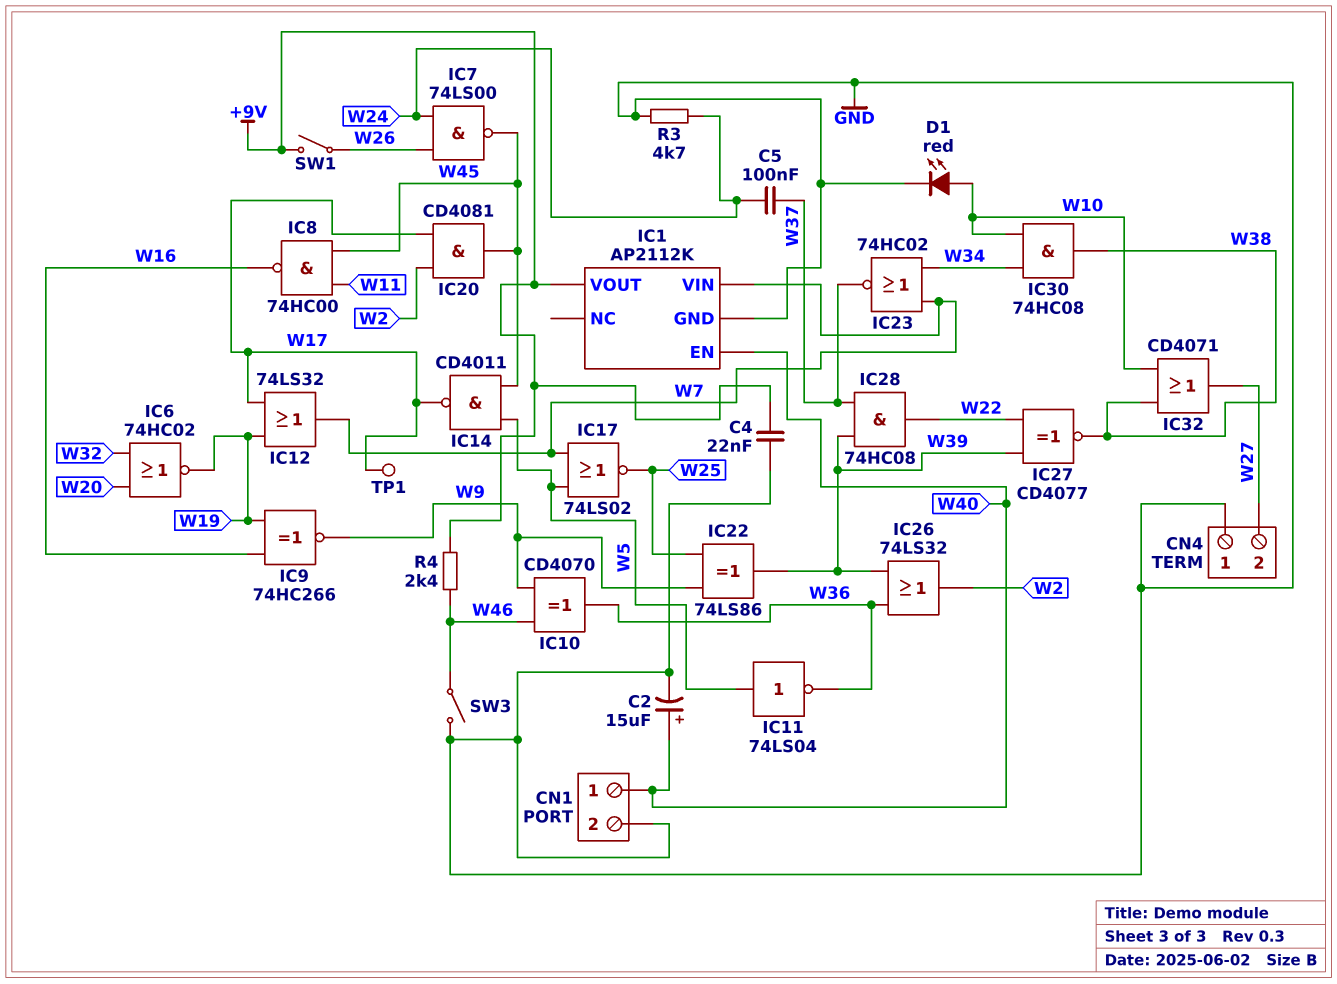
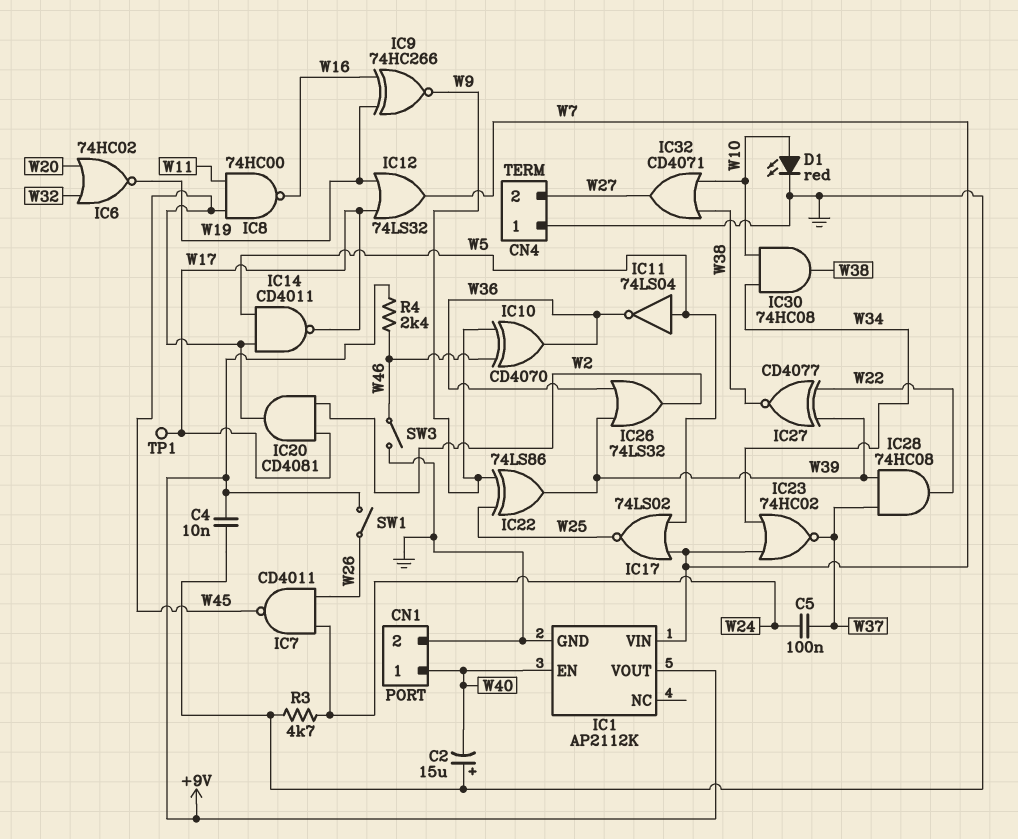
C2: 15uF (plus W40, minus GND) -> 15uF (plus GND, minus W40)
C4: 22nF (+9V, GND) -> 10nF (+9V, GND)
IC7: NAND 74LS00 (in W24, in W26, out W45) -> NAND CD4011 (in W24, in W26, out W45)

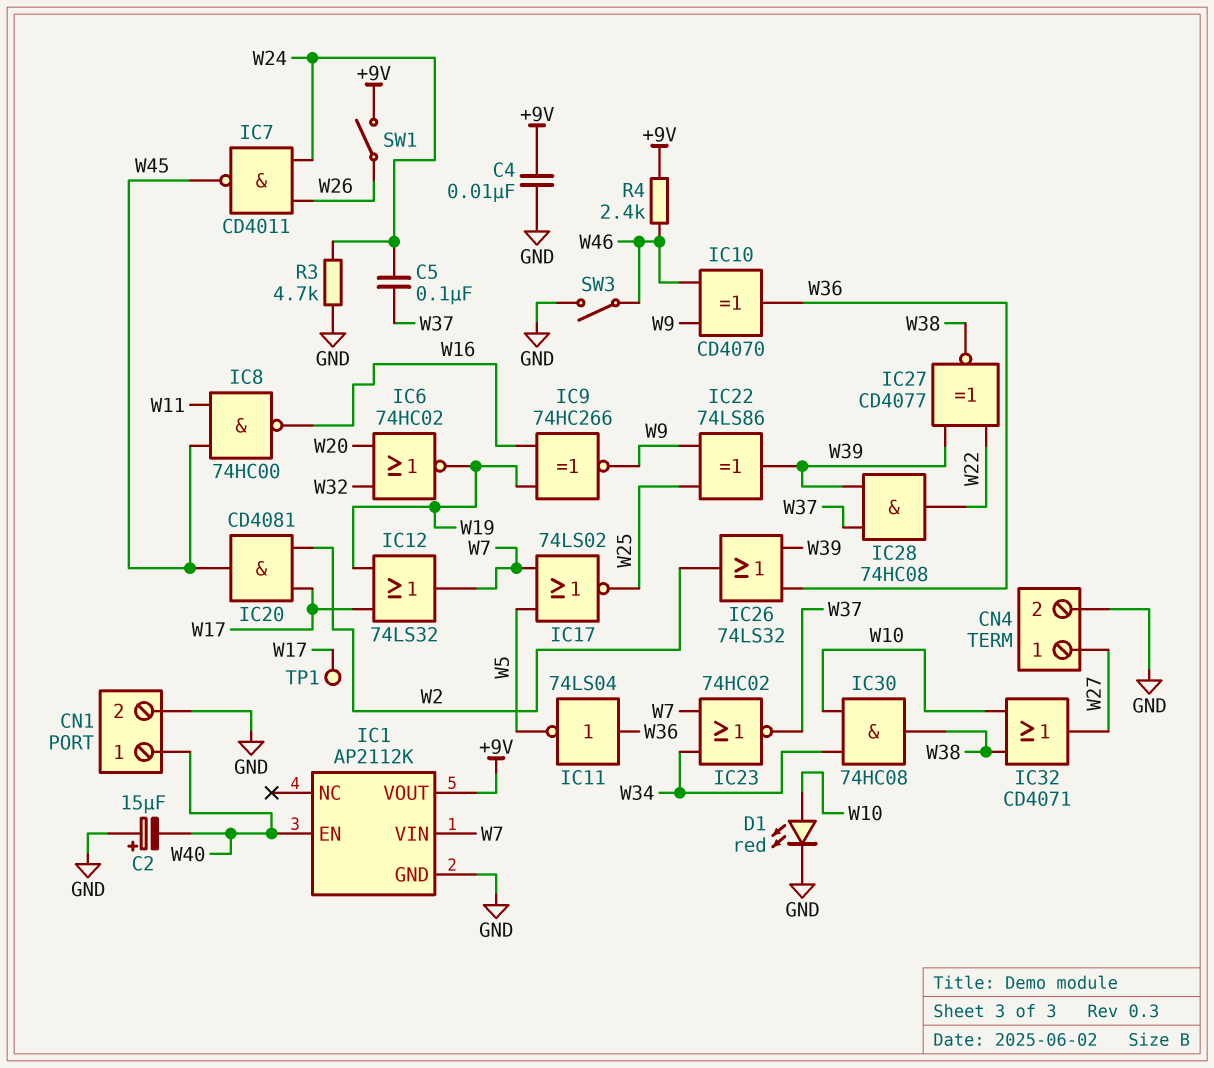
CN4 pin 1: GND -> W27
CN4 pin 2: W27 -> GND
IC11: NOT 74LS04 (in W5, out W36) -> NOT 74LS04 (in W36, out W5)
IC14: NAND CD4011 (in W5, in W45, out W17) -> none

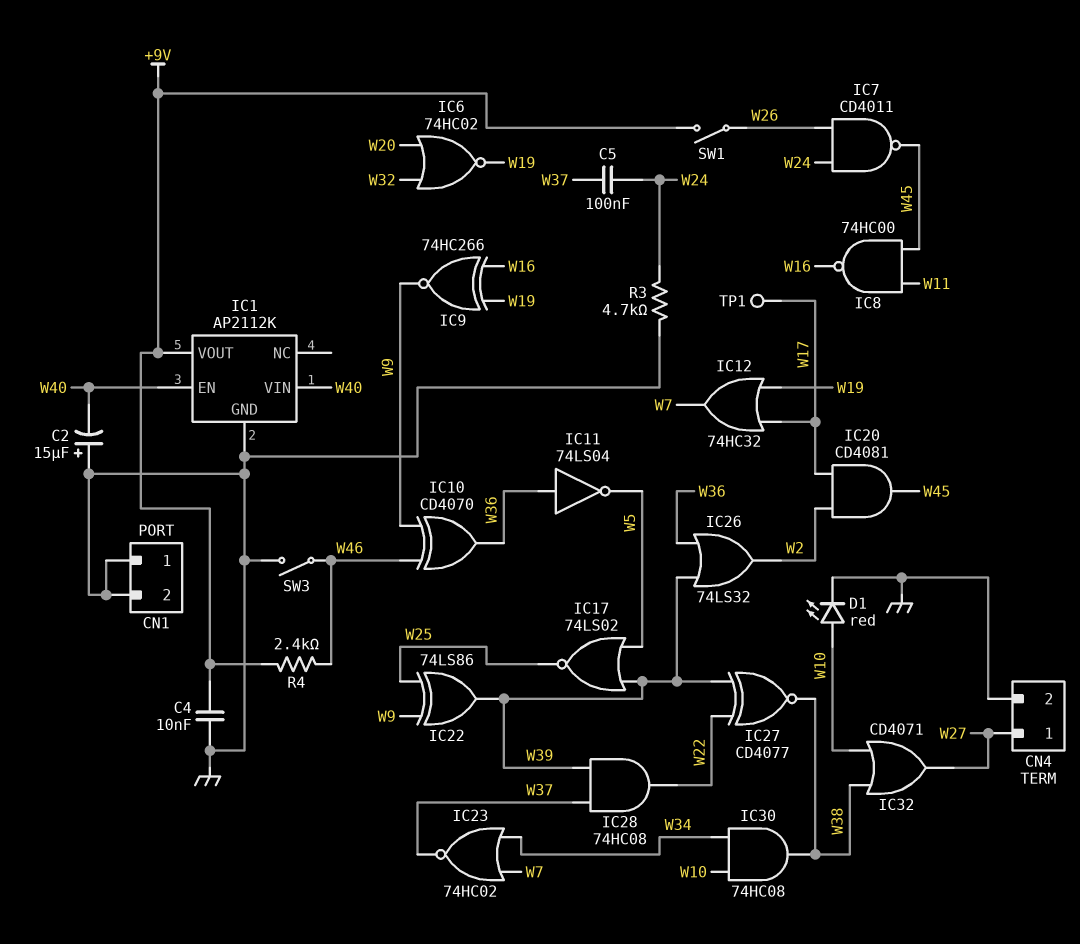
CN1 pin 1: W40 -> GND
IC1 pin VIN: W7 -> W40
IC12: OR 74LS32 (in W17, in W19, out W7) -> OR 74HC32 (in W17, in W19, out W7)
IC17: NOR 74LS02 (in W5, in W7, out W25) -> NOR 74LS02 (in W5, in W39, out W25)

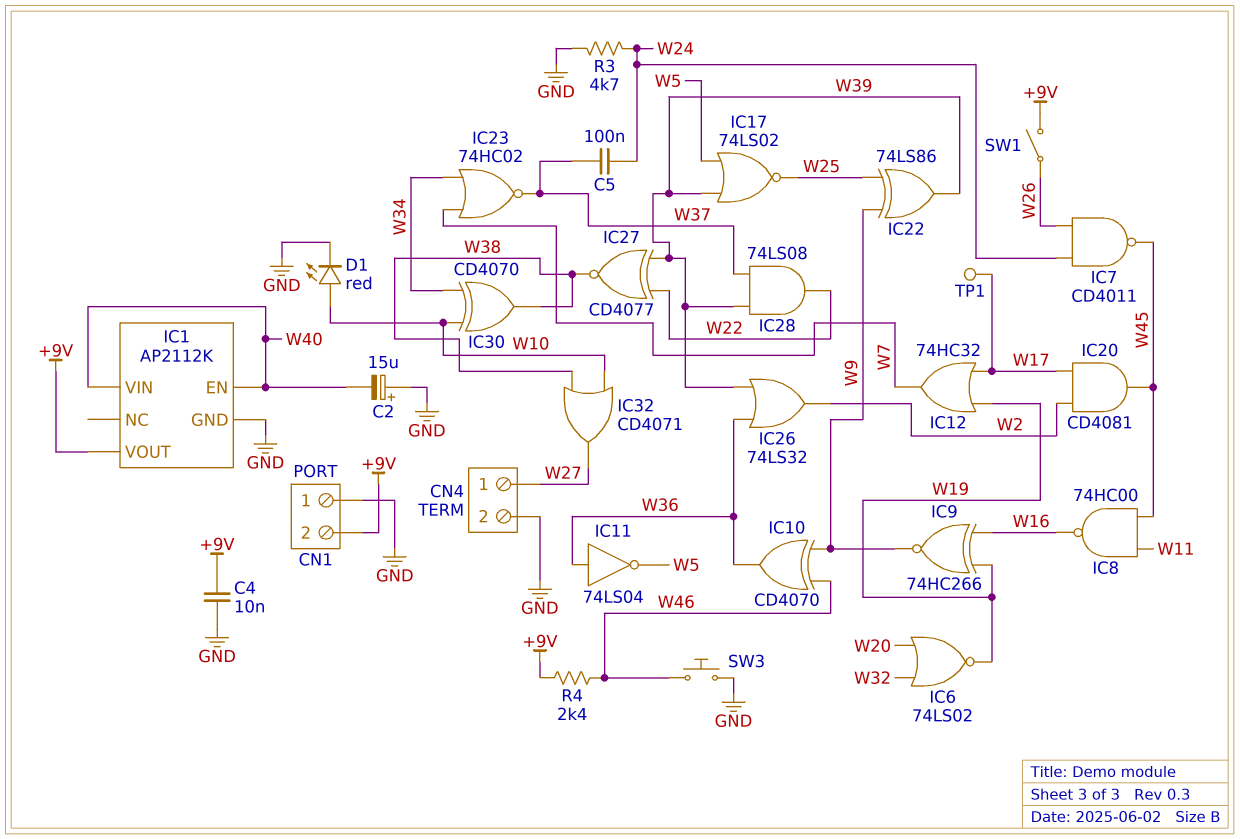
CN1 pin 2: GND -> +9V
IC6: NOR 74HC02 (in W20, in W32, out W19) -> NOR 74LS02 (in W20, in W32, out W19)
IC28: AND 74HC08 (in W37, in W39, out W22) -> AND 74LS08 (in W37, in W39, out W22)
IC30: AND 74HC08 (in W10, in W34, out W38) -> XOR CD4070 (in W10, in W34, out W38)
SW3: switch (GND, W46) -> button (GND, W46)

